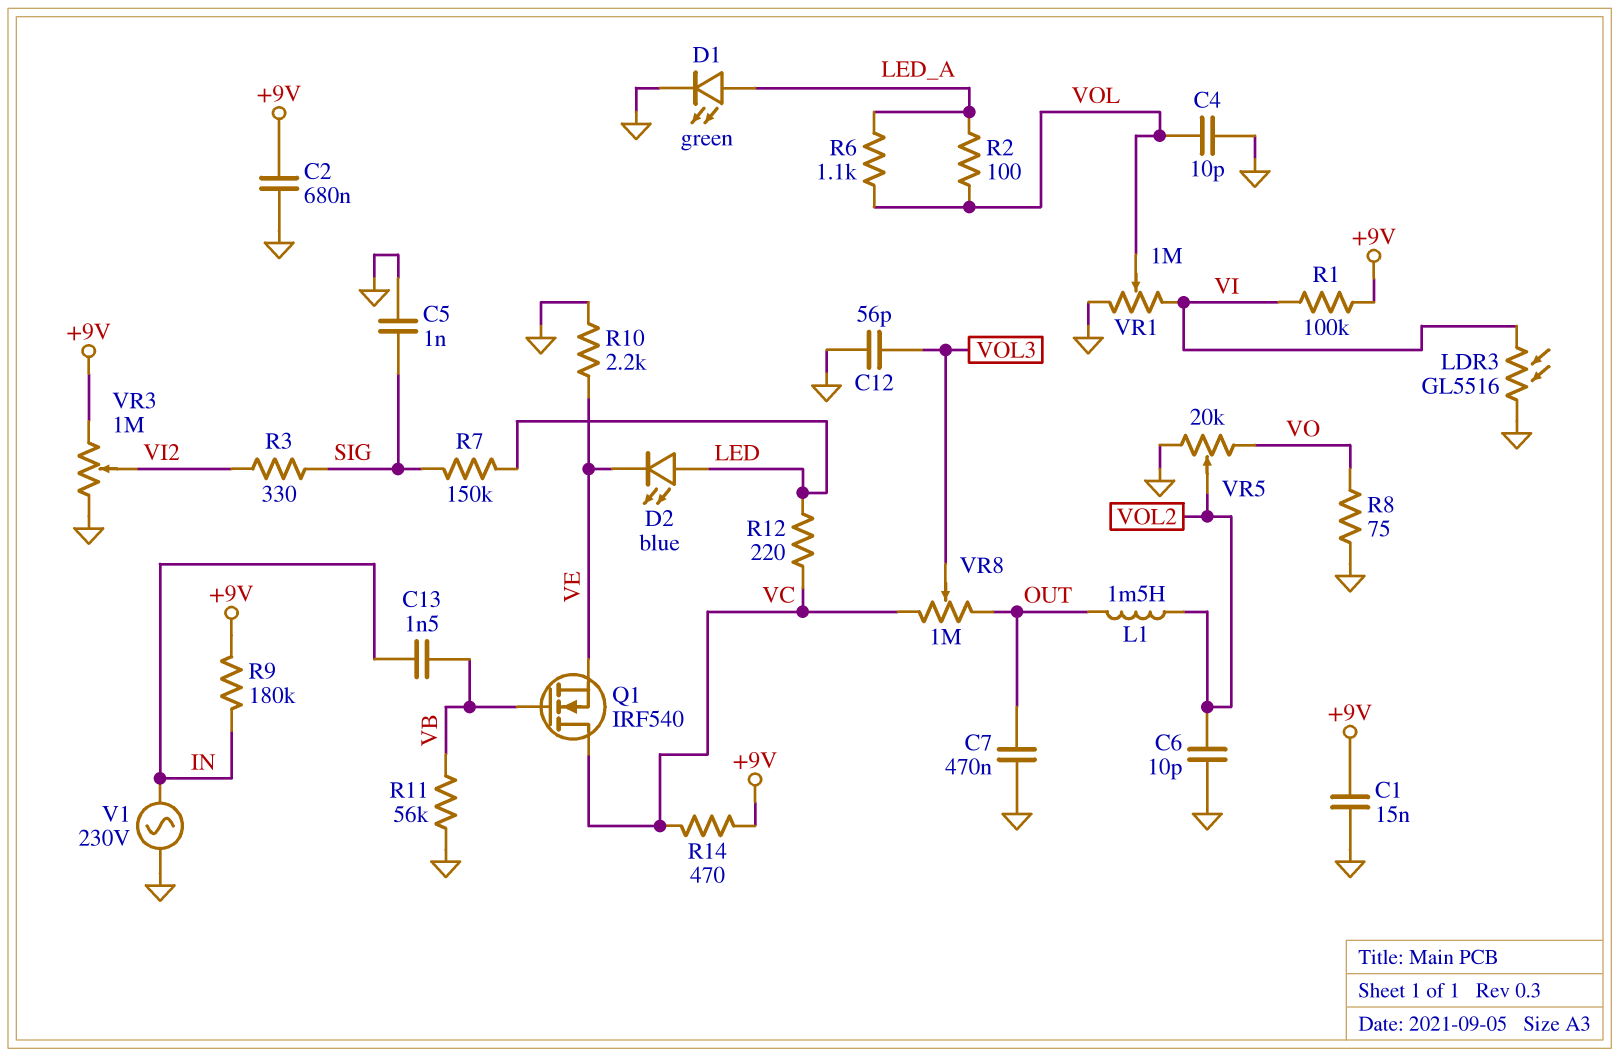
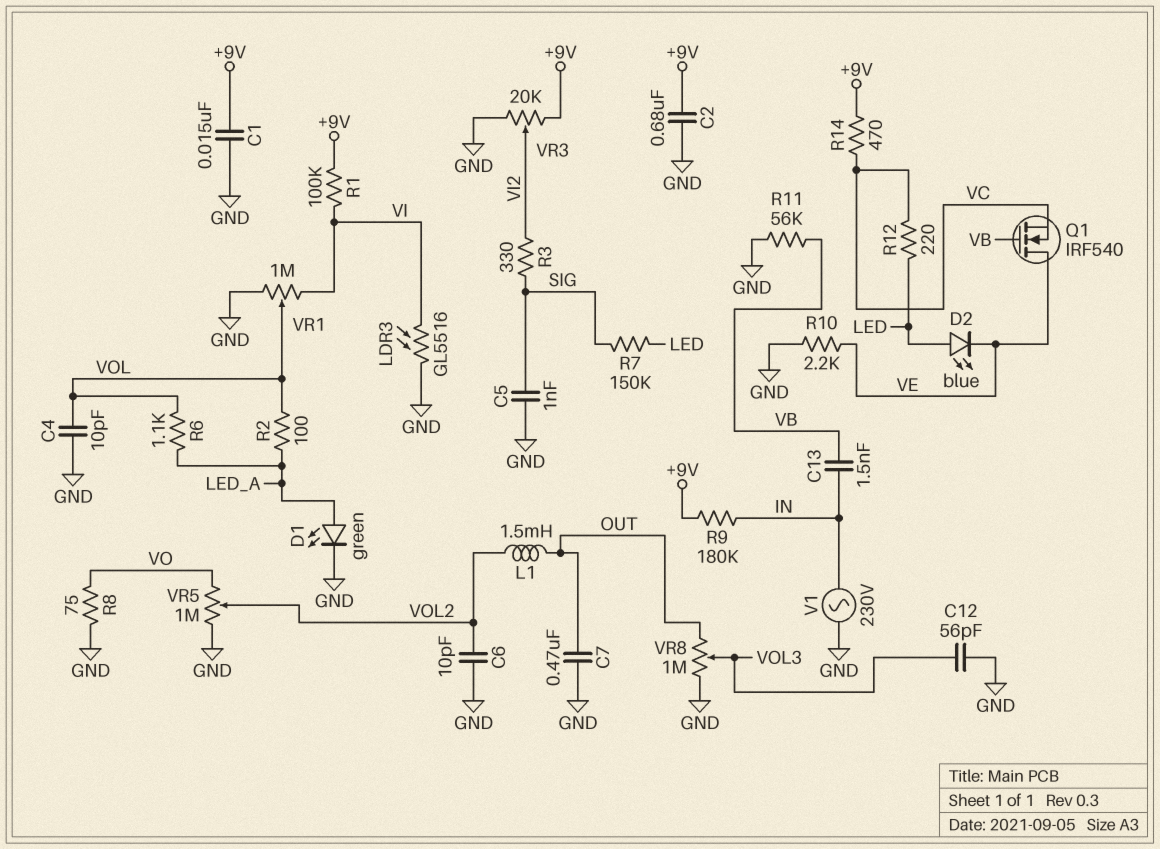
Q1: NMOS IRF540 (G VB, D VC, S VE) -> NMOS IRF540 (G VB, D VE, S VC)
VR3: 1M (+9V, GND, wiper VI2) -> 20k (+9V, GND, wiper VI2)
VR5: 20k (GND, VO, wiper VOL2) -> 1M (GND, VO, wiper VOL2)
VR8: 1M (OUT, VC, wiper VOL3) -> 1M (GND, OUT, wiper VOL3)

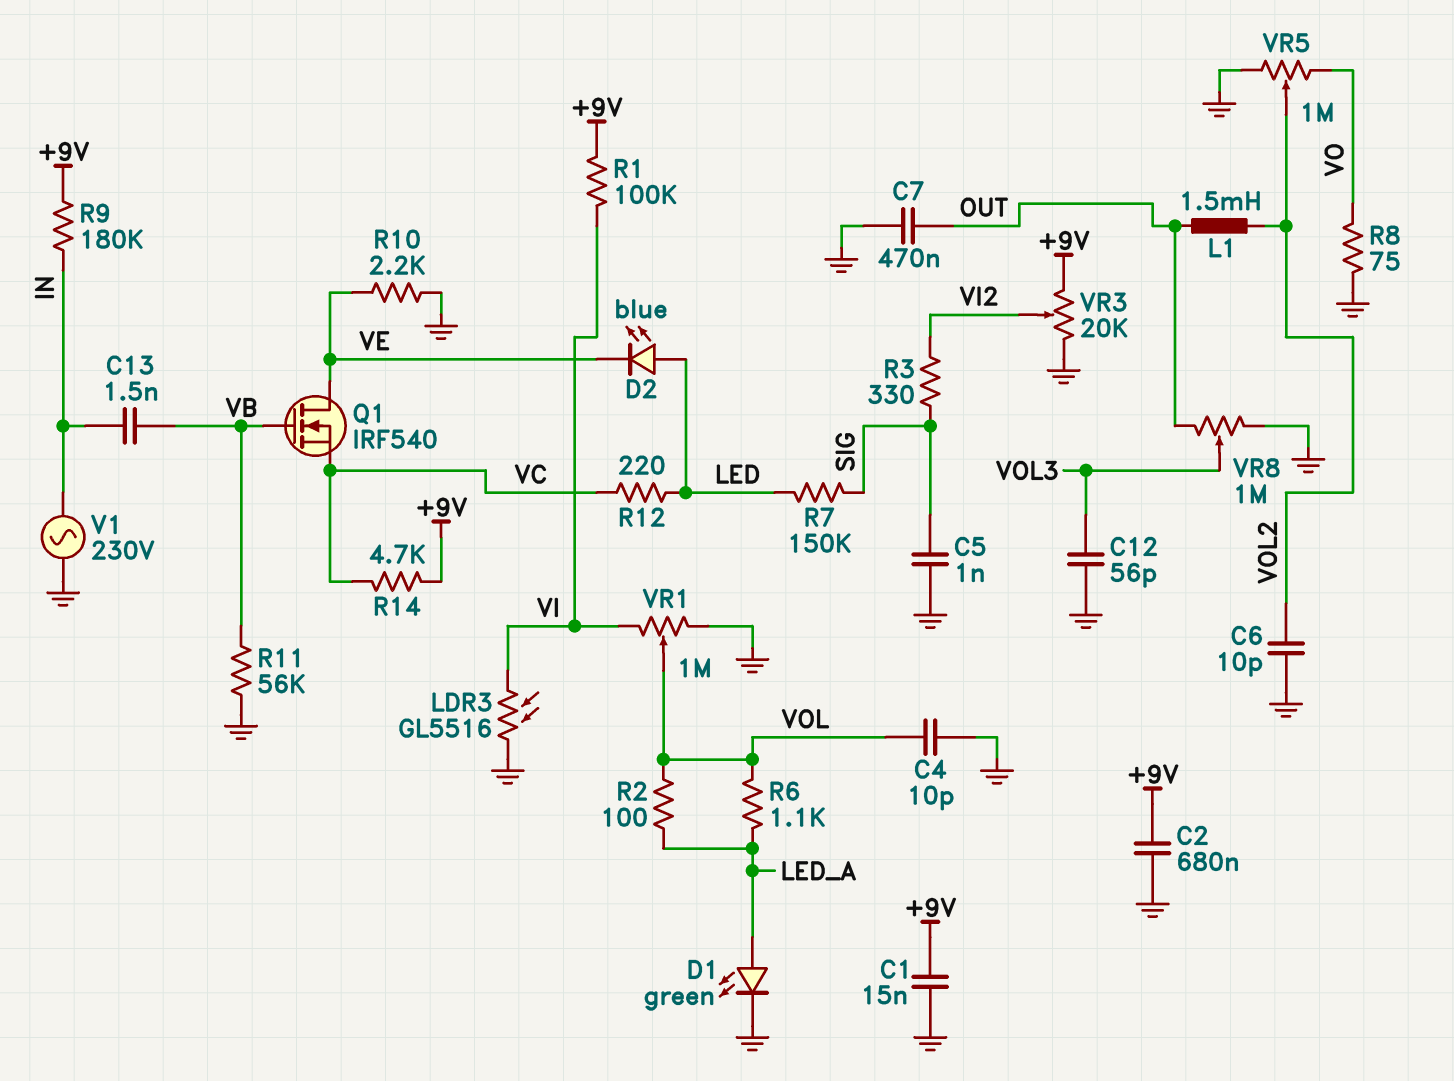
R14: 470 (+9V, VC) -> 4.7k (+9V, VC)

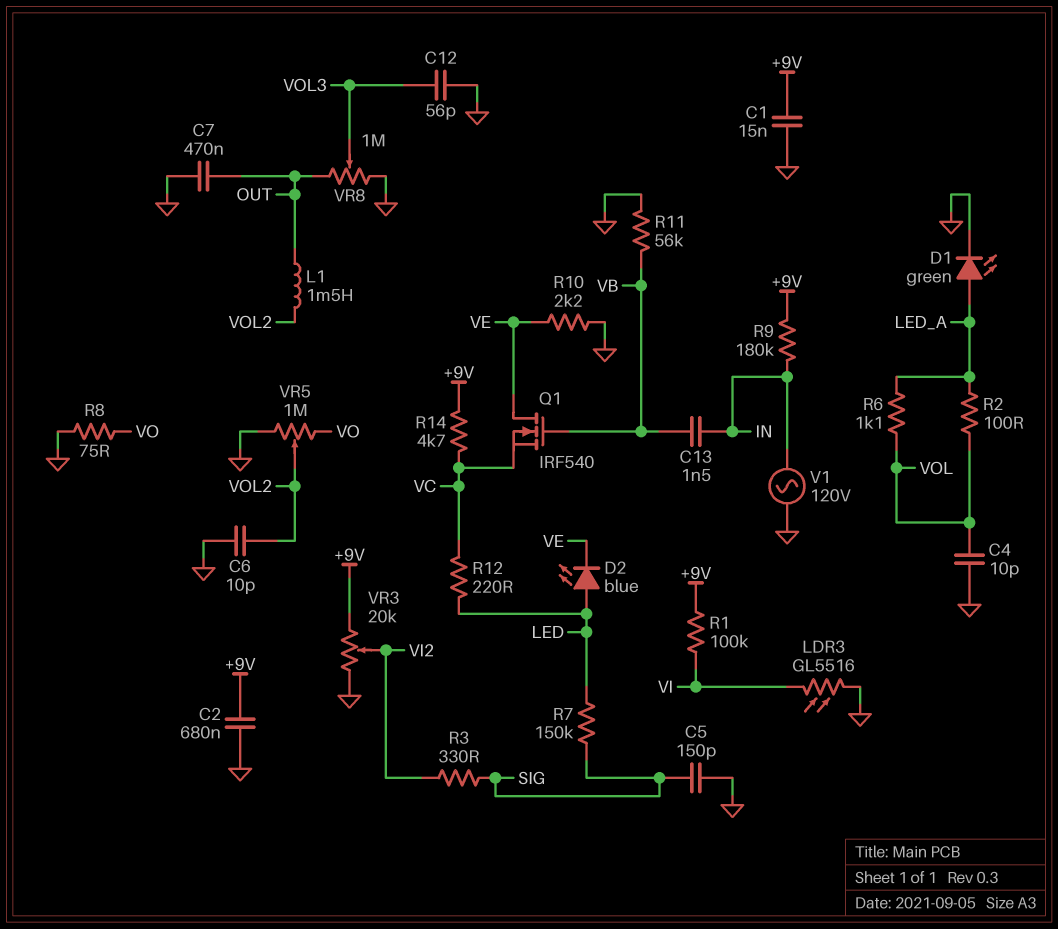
C5: 1nF (GND, SIG) -> 150pF (GND, SIG)
V1: AC 230V (GND, IN) -> AC 120V (GND, IN)
VR1: 1M (GND, VI, wiper VOL) -> none

